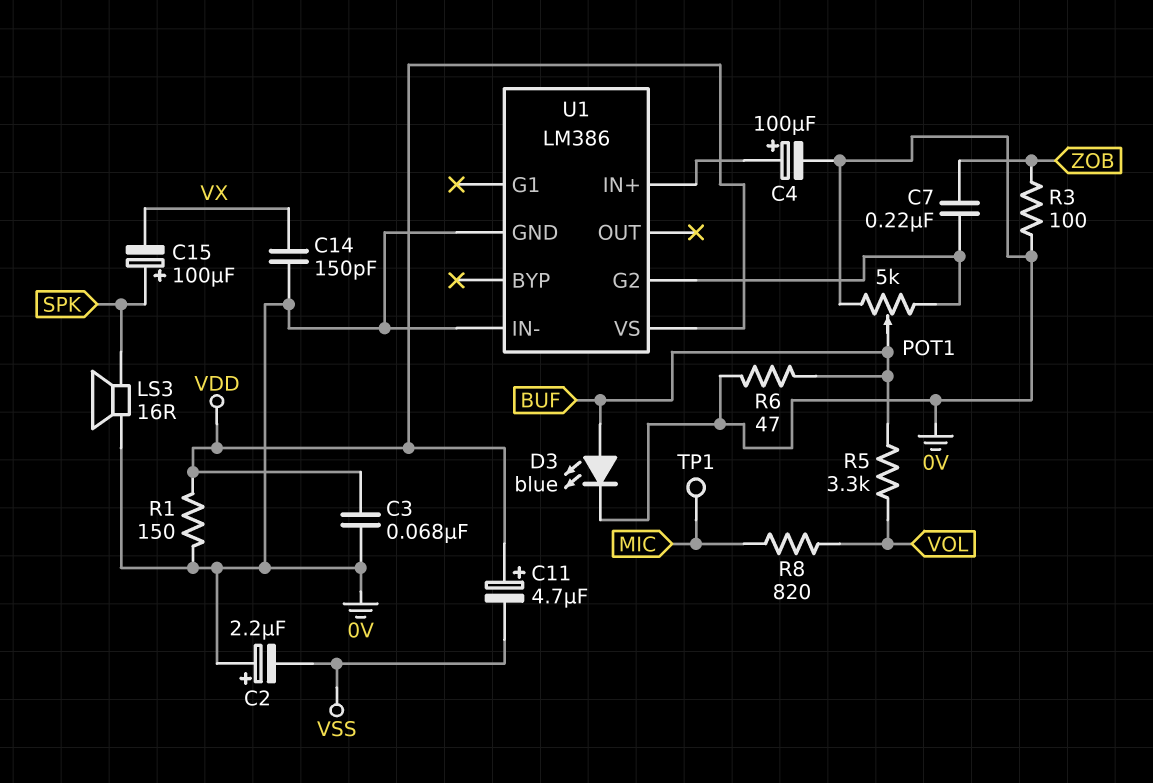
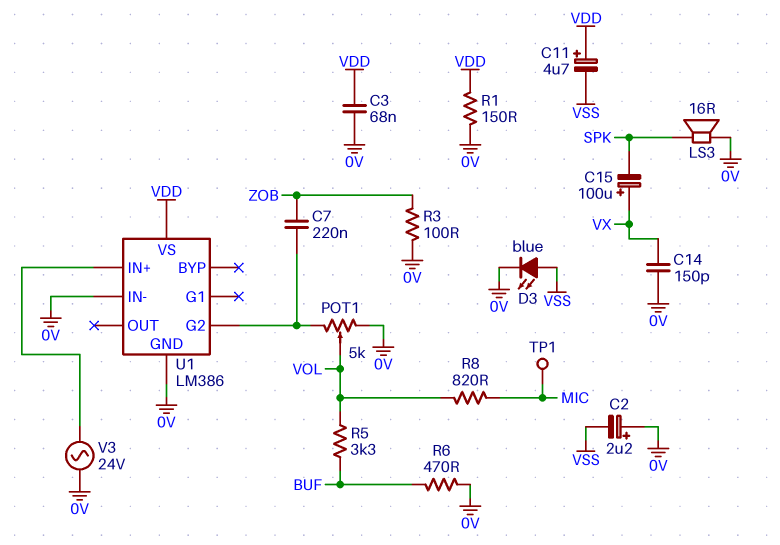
C4: 100uF (plus U1/IN+, minus 0V) -> none
C15: 100uF (plus SPK, minus VX) -> 100uF (plus VX, minus SPK)
D3: LED blue (A BUF, K 0V) -> LED blue (A VSS, K 0V)
POT1: 5k (0V, U1/G2, wiper BUF) -> 5k (0V, U1/G2, wiper VOL)
R6: 47 (0V, BUF) -> 470 (0V, BUF)
V3: none -> AC 24V (0V, U1/IN+)

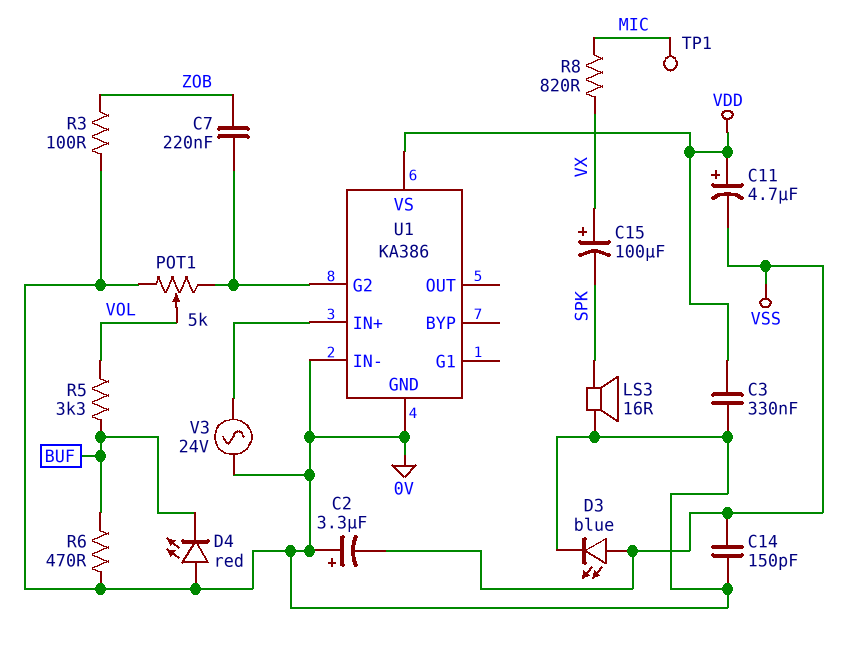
C2: 2.2uF (plus 0V, minus VSS) -> 3.3uF (plus 0V, minus VSS)
C3: 68nF (0V, VDD) -> 330nF (0V, VDD)
C14: 150pF (0V, VX) -> 150pF (0V, VSS)
D4: none -> LED red (A 0V, K BUF)
R1: 150 (0V, VDD) -> none
R8: 820 (MIC, VOL) -> 820 (MIC, VX)
U1: LM386 -> KA386

